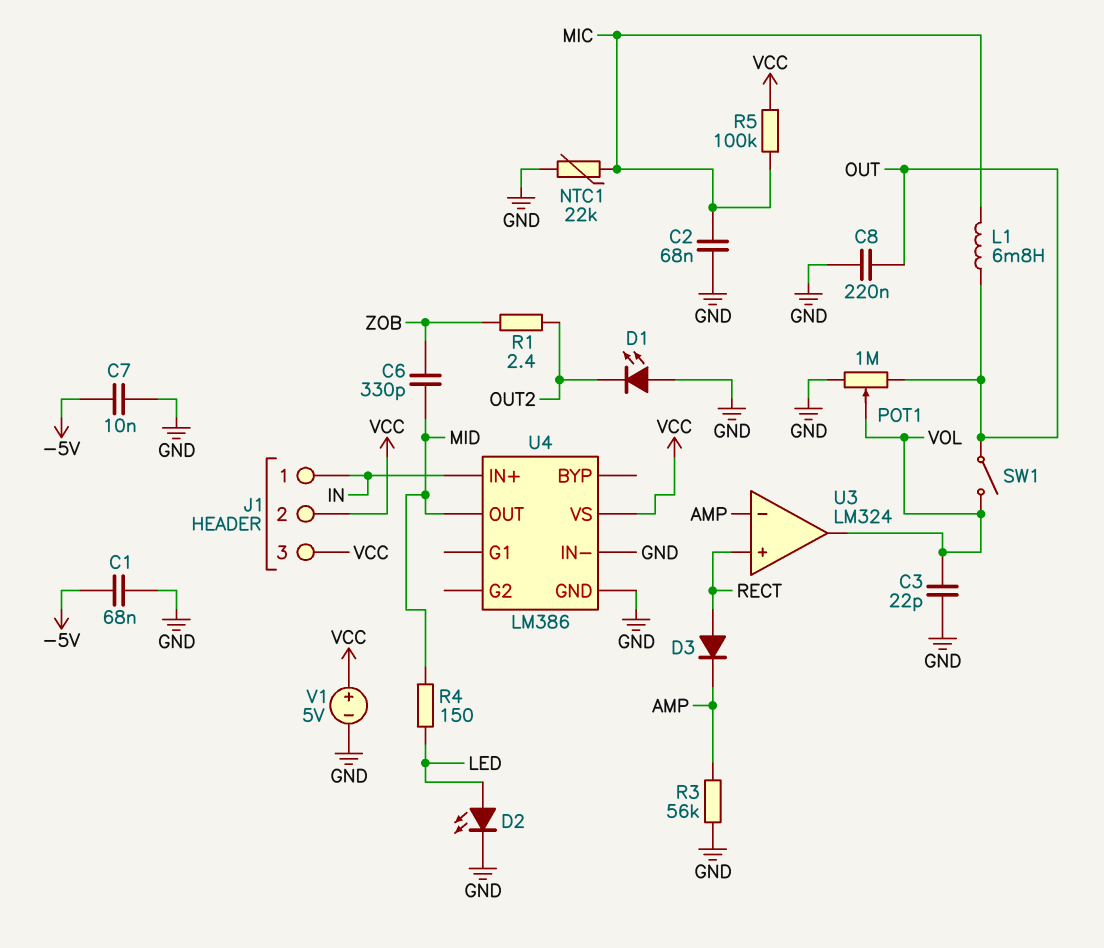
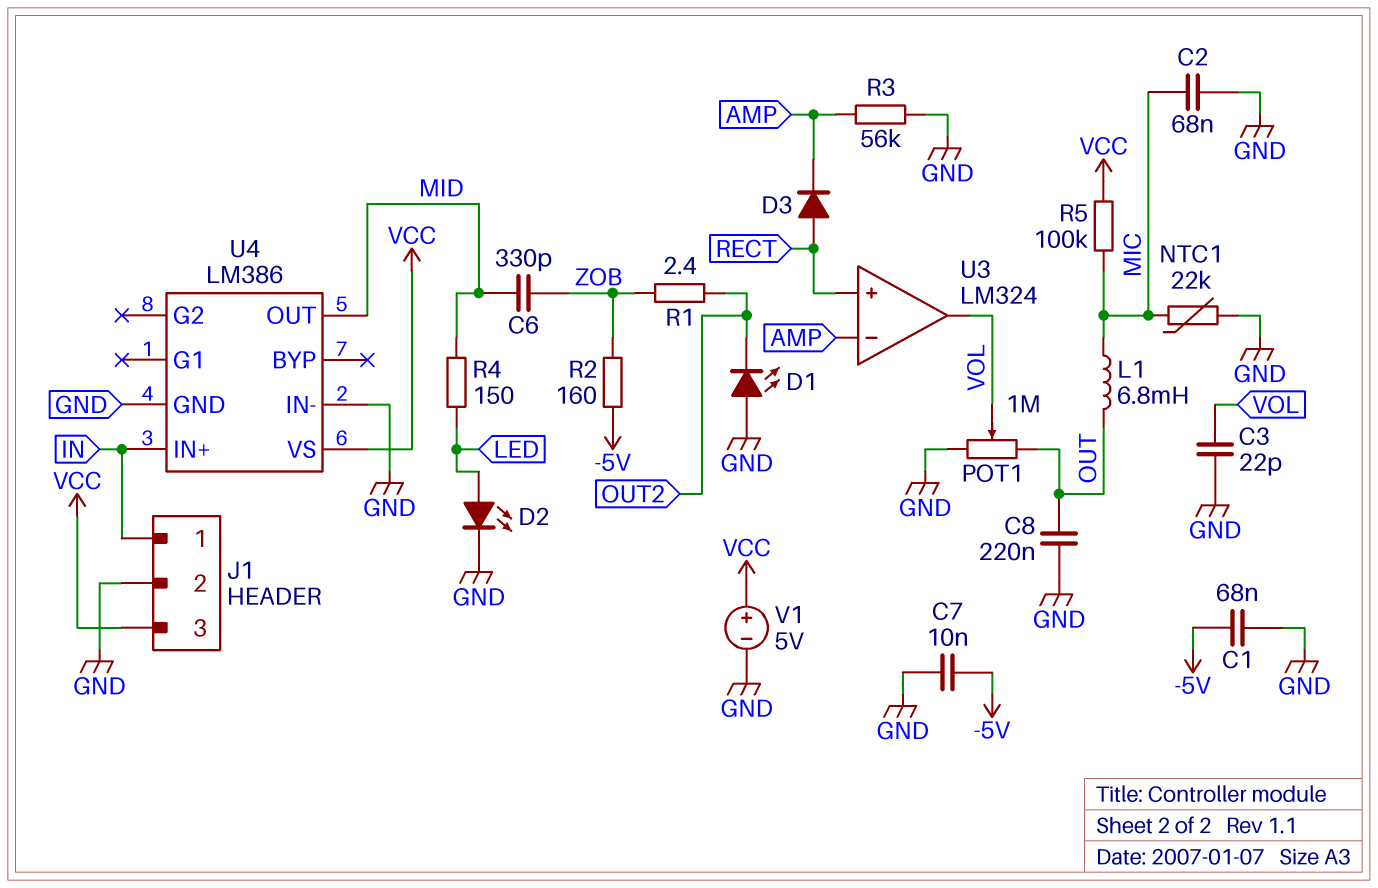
J1 pin 2: VCC -> GND
R2: none -> 160 (-5V, ZOB)
SW1: switch (OUT, VOL) -> none

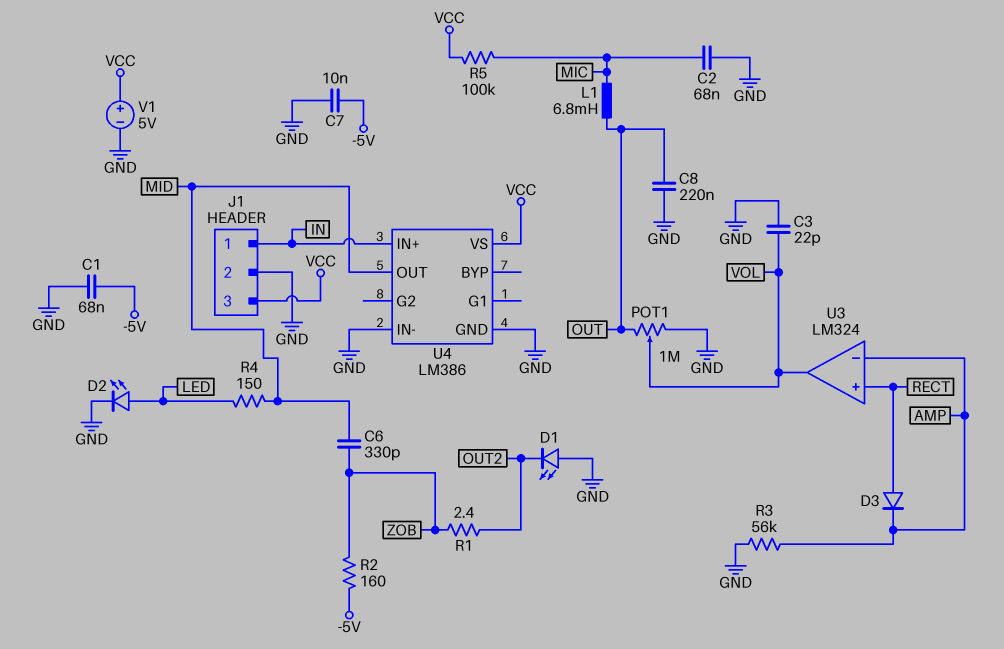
NTC1: 22k (GND, MIC) -> none

